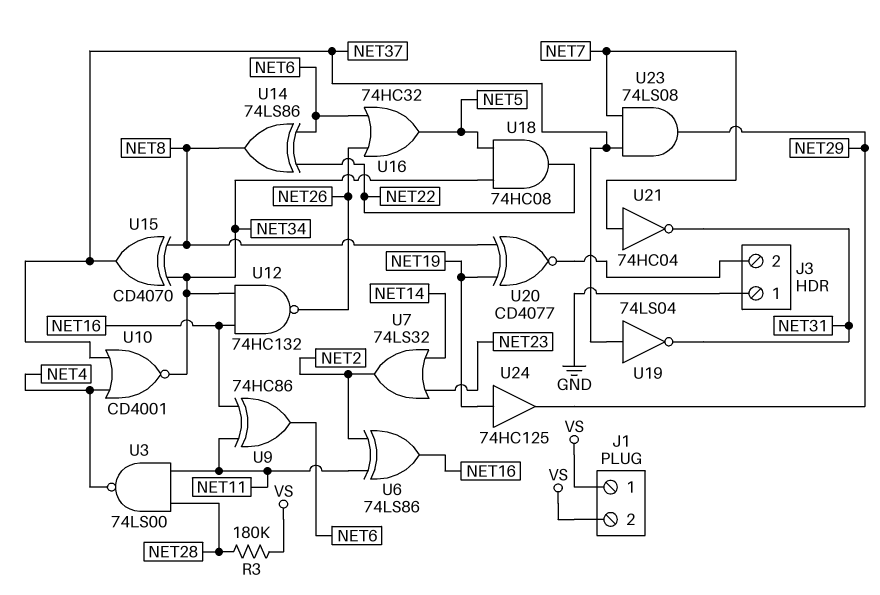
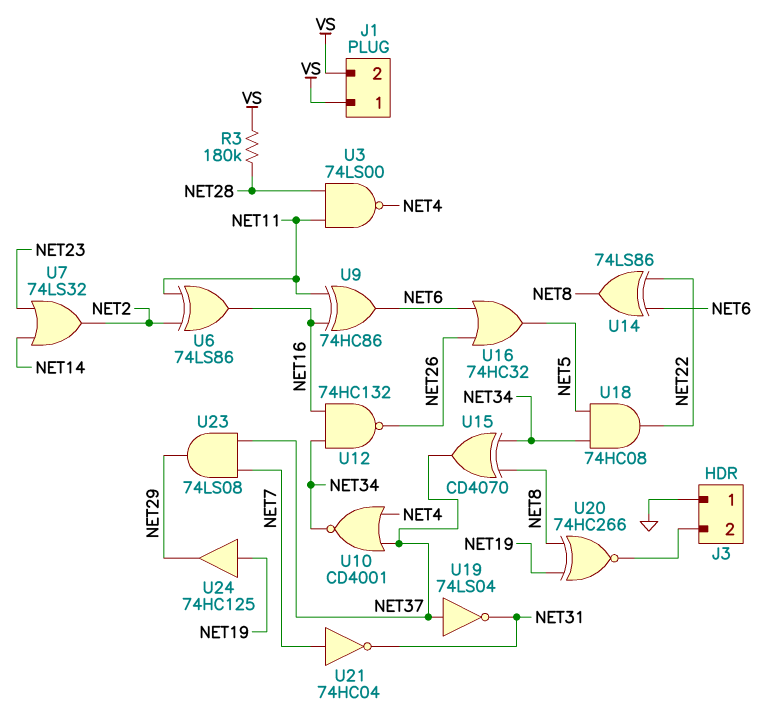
U20: XNOR CD4077 (in NET8, in NET19, out J3/2) -> XNOR 74HC266 (in NET8, in NET19, out J3/2)

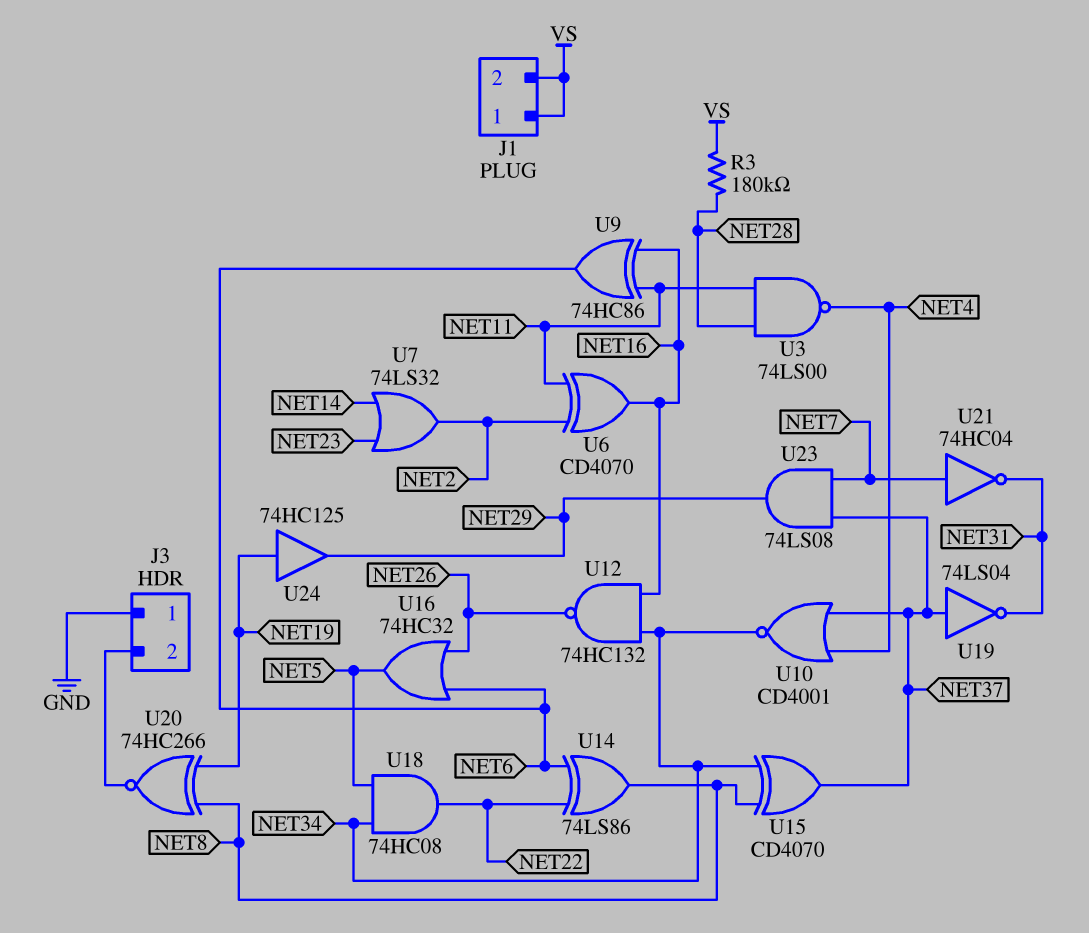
U6: XOR 74LS86 (in NET2, in NET11, out NET16) -> XOR CD4070 (in NET2, in NET11, out NET16)

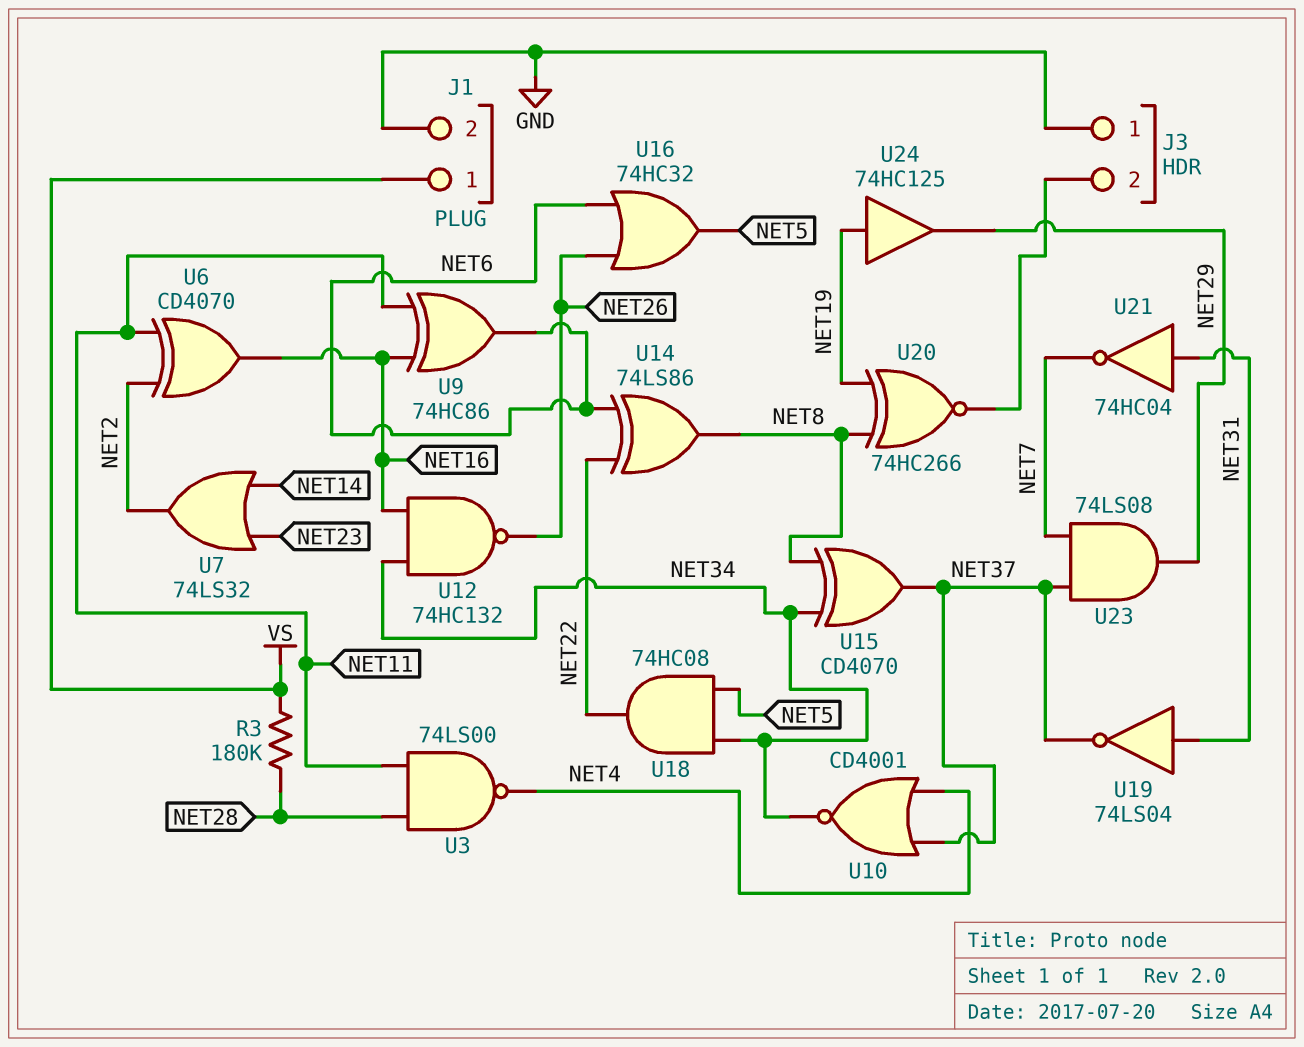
J1 pin 2: VS -> GND
U19: NOT 74LS04 (in NET37, out NET31) -> NOT 74LS04 (in NET31, out NET37)
U21: NOT 74HC04 (in NET7, out NET31) -> NOT 74HC04 (in NET31, out NET7)

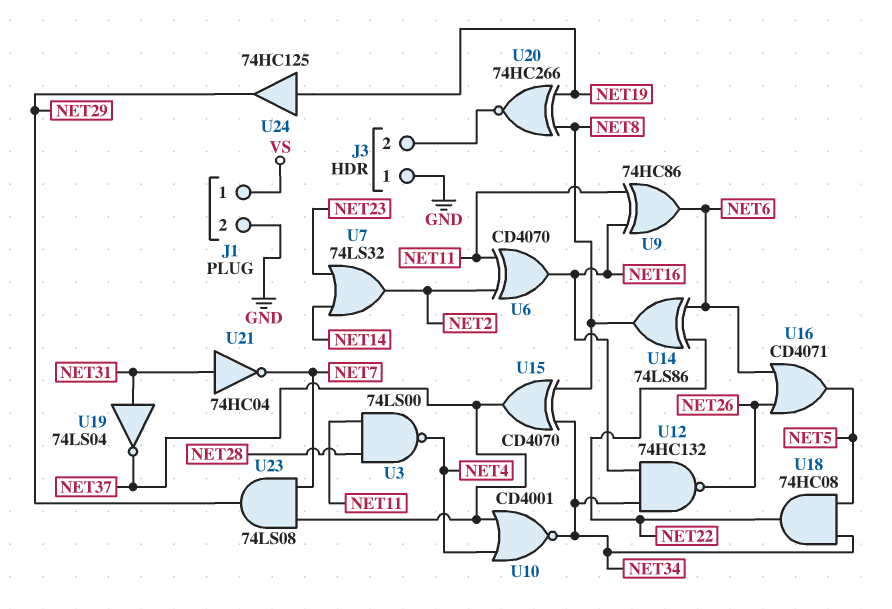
R3: 180k (NET28, VS) -> none
U16: OR 74HC32 (in NET6, in NET26, out NET5) -> OR CD4071 (in NET6, in NET26, out NET5)

